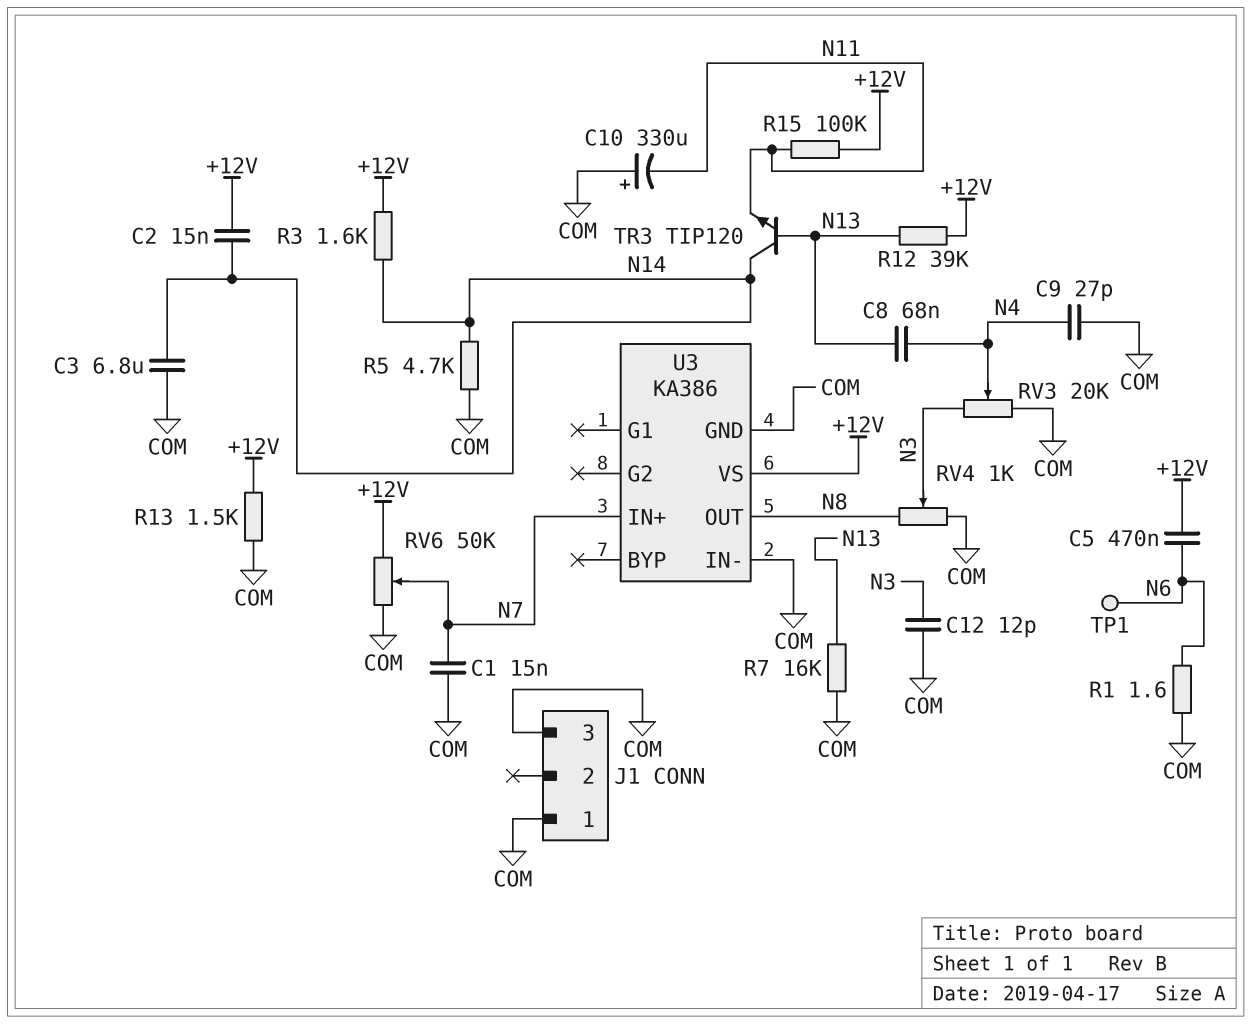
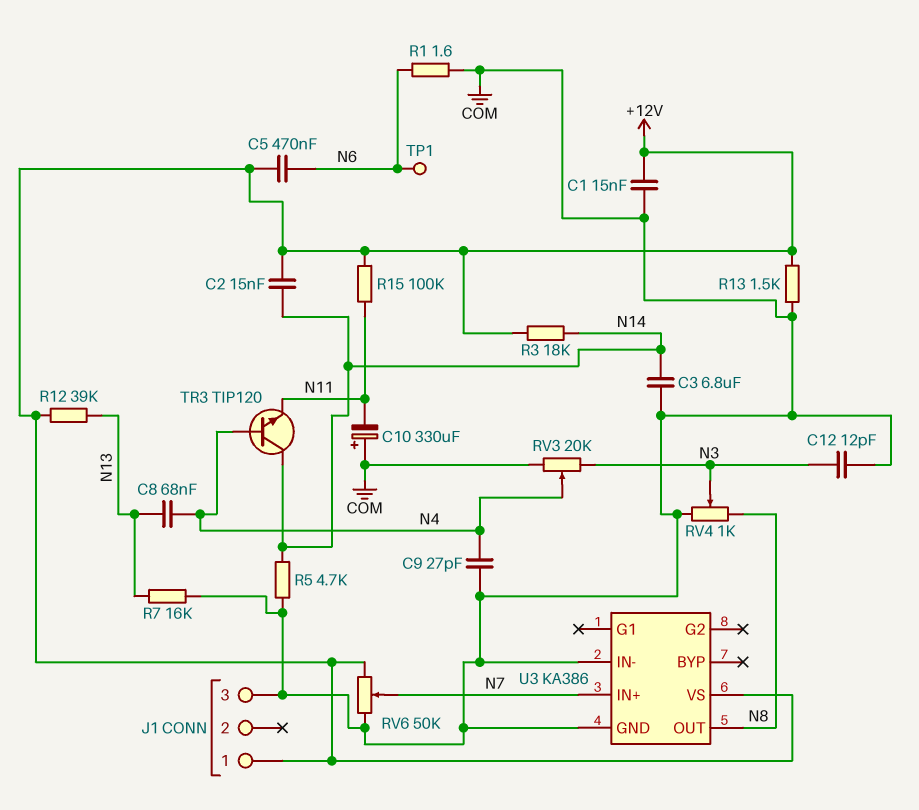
C1: 15nF (COM, N7) -> 15nF (+12V, COM)
J1 pin 1: COM -> +12V
R3: 1.6k (+12V, N14) -> 18k (+12V, N14)
TR3: NPN TIP120 (B N13, C N14, E N11) -> NPN TIP120 (B N4, C N14, E N11)

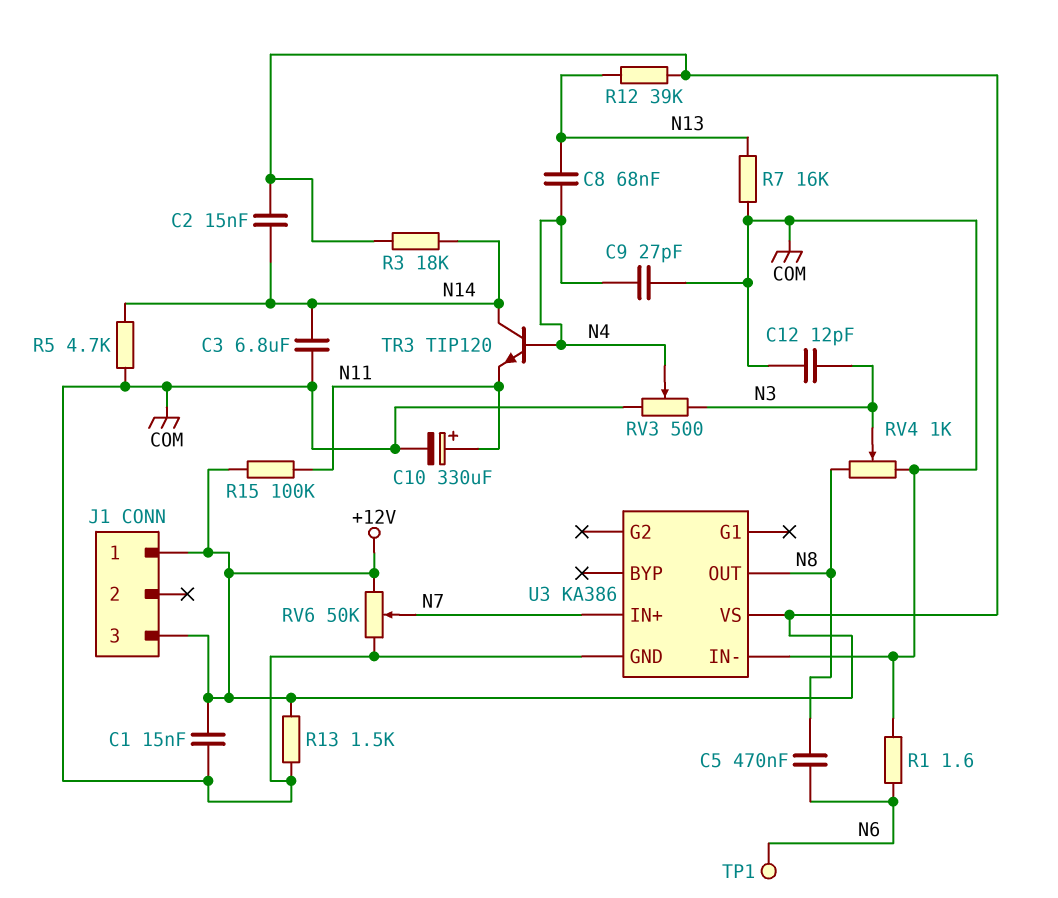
C5: 470nF (+12V, N6) -> 470nF (N6, N8)
C10: 330uF (plus COM, minus N11) -> 330uF (plus N11, minus COM)
J1 pin 3: COM -> +12V
RV3: 20k (COM, N3, wiper N4) -> 500 (COM, N3, wiper N4)

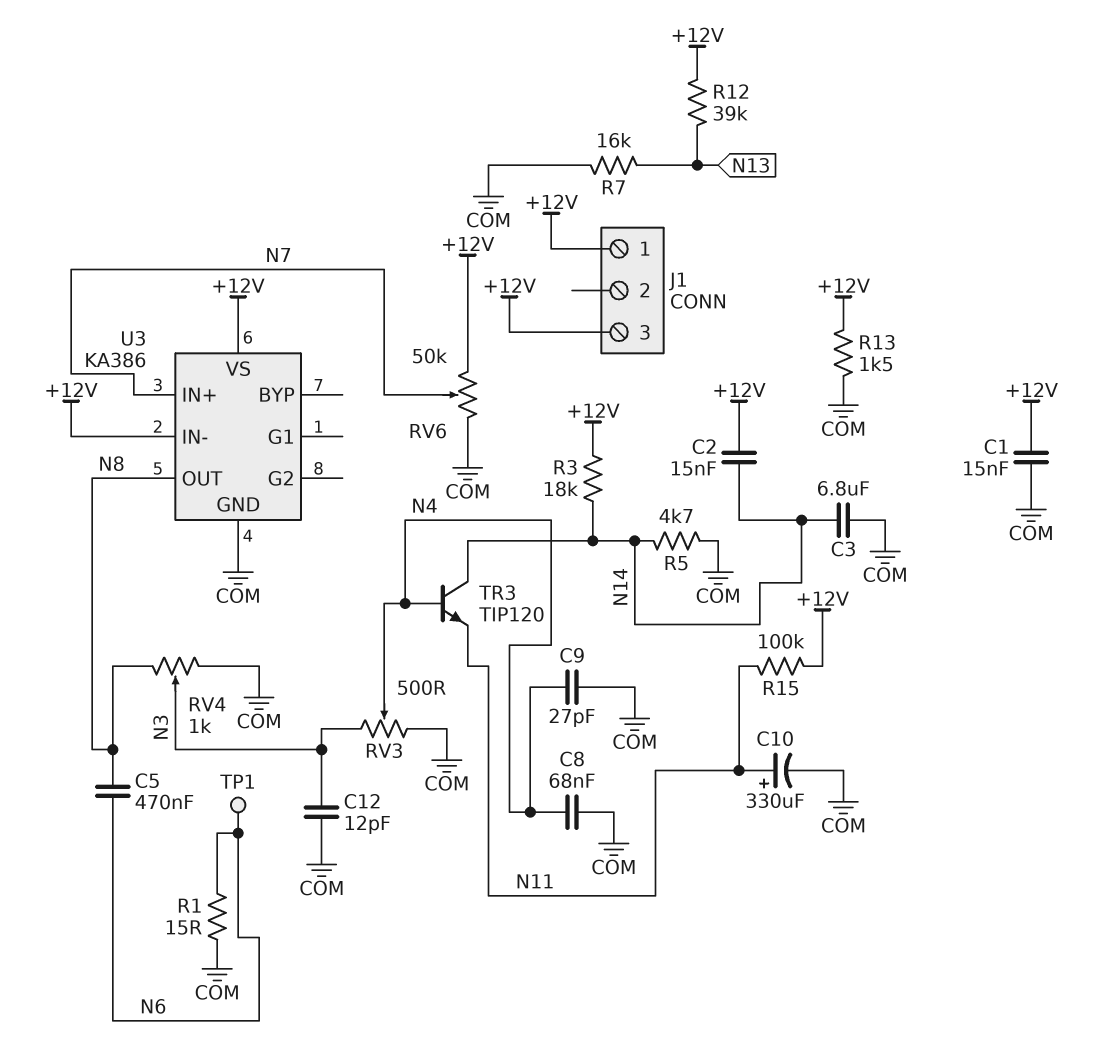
C8: 68nF (N4, N13) -> 68nF (COM, N4)
R1: 1.6 (COM, N6) -> 15 (COM, N6)
U3 pin IN-: COM -> +12V

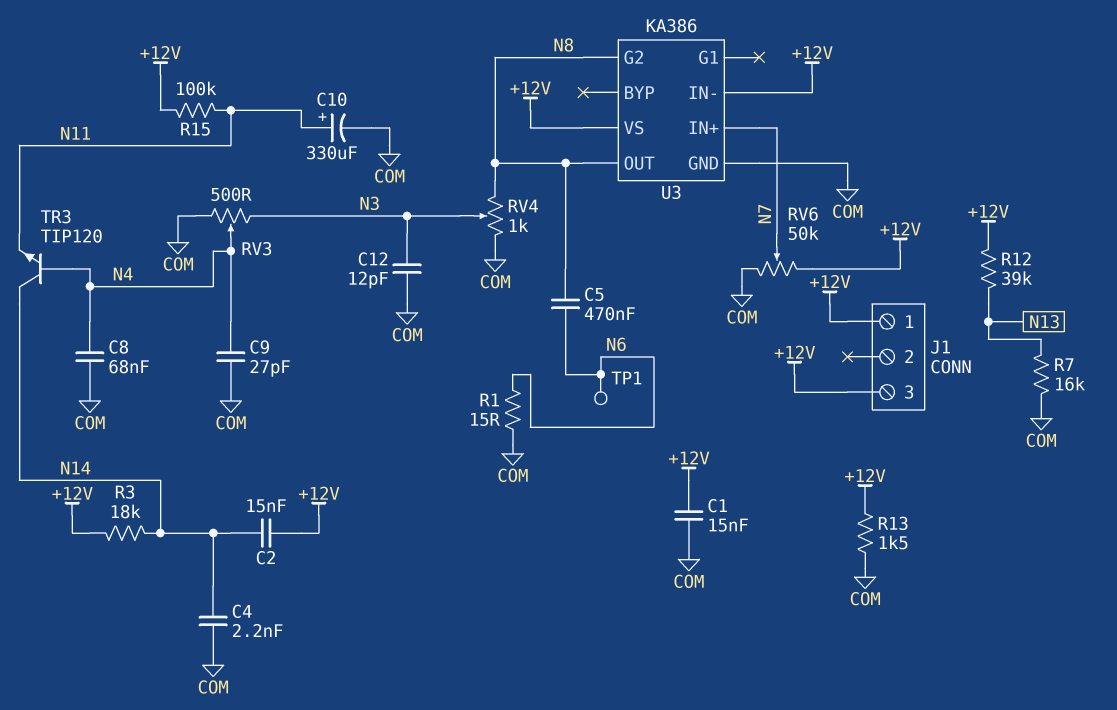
C3: 6.8uF (COM, N14) -> none
C4: none -> 2.2nF (COM, N14)
R5: 4.7k (COM, N14) -> none
U3 pin G2: none -> N8

